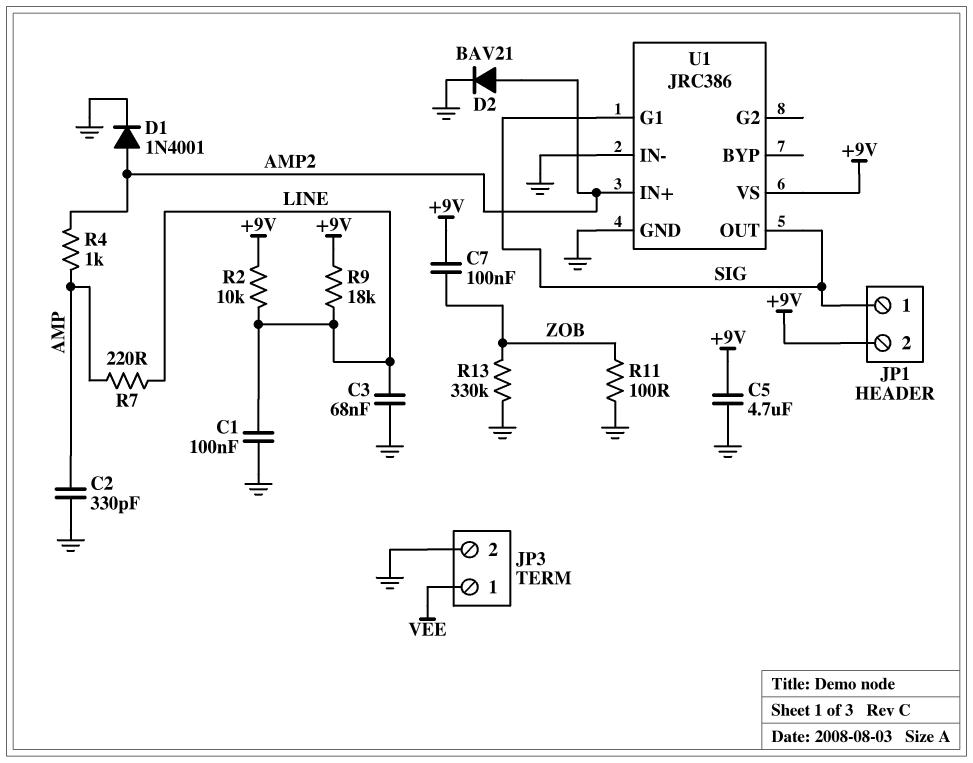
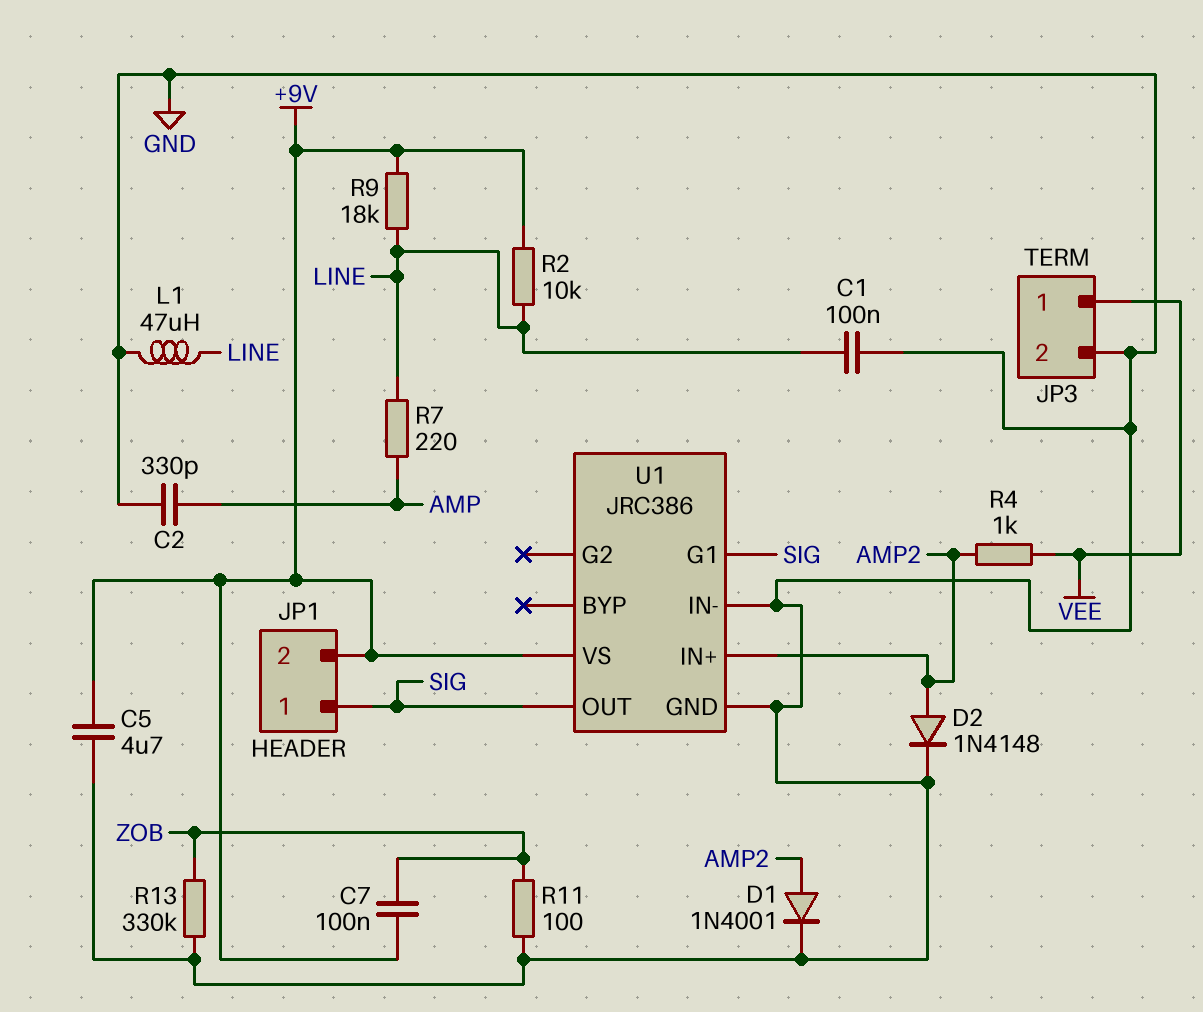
C3: 68nF (GND, LINE) -> none
D2: diode BAV21 (A AMP2, K GND) -> diode 1N4148 (A AMP2, K GND)
L1: none -> 47uH (GND, LINE)
R4: 1k (AMP, AMP2) -> 1k (AMP2, VEE)

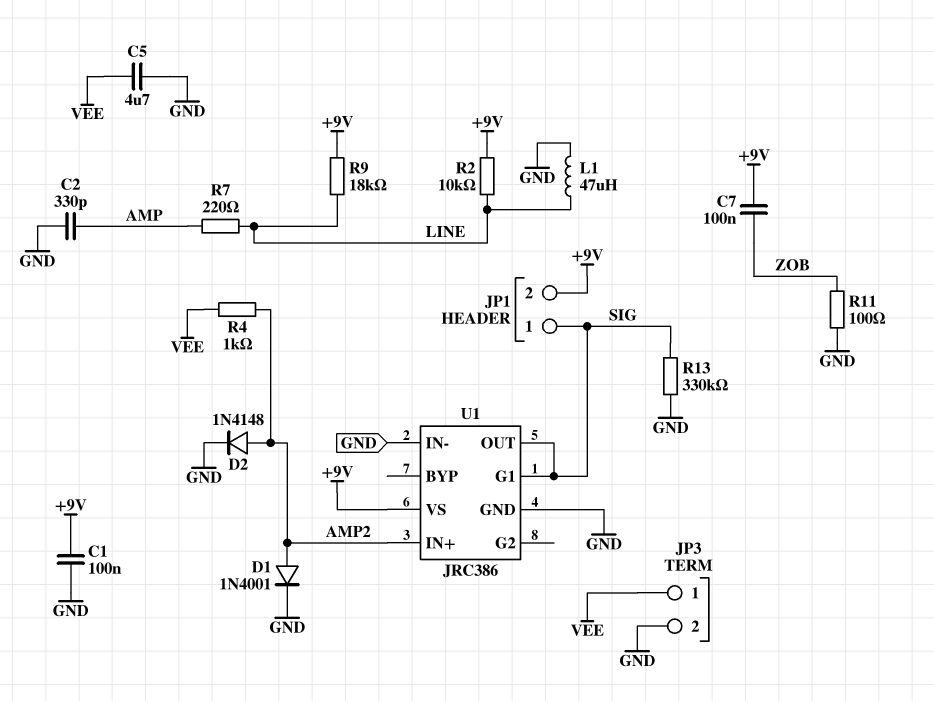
C1: 100nF (GND, LINE) -> 100nF (+9V, GND)
C5: 4.7uF (+9V, GND) -> 4.7uF (GND, VEE)
R13: 330k (GND, ZOB) -> 330k (GND, SIG)

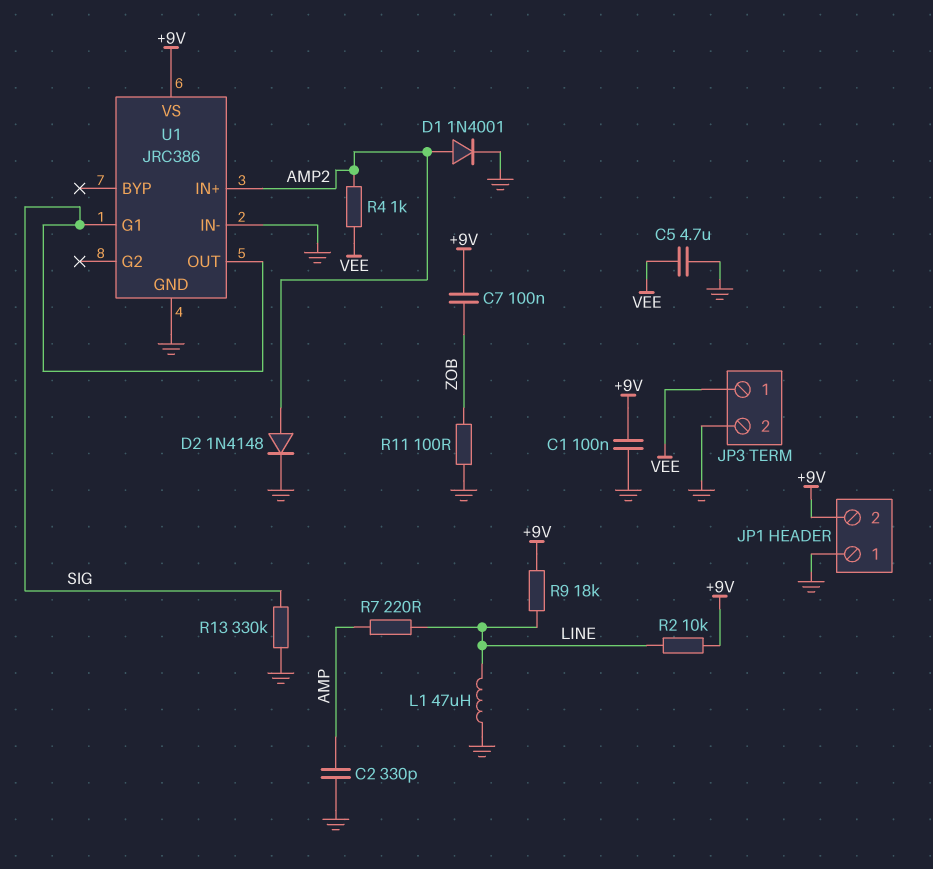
JP1 pin 1: SIG -> GND

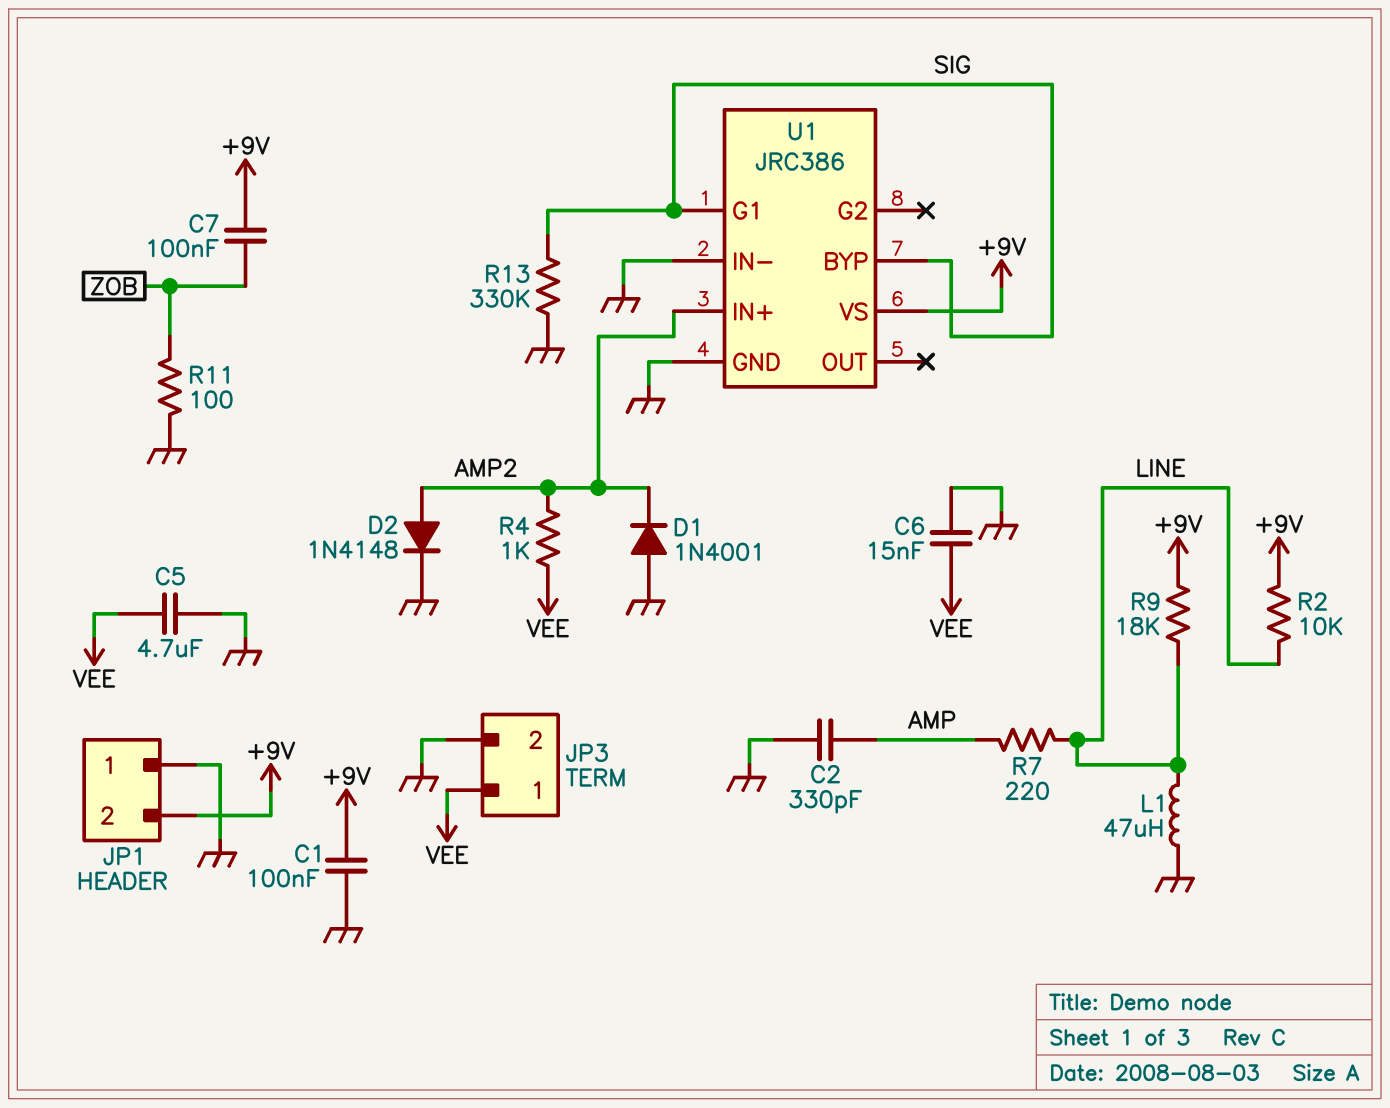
C6: none -> 15nF (GND, VEE)
D1: diode 1N4001 (A AMP2, K GND) -> diode 1N4001 (A GND, K AMP2)
U1 pin BYP: none -> SIG
U1 pin OUT: SIG -> none

